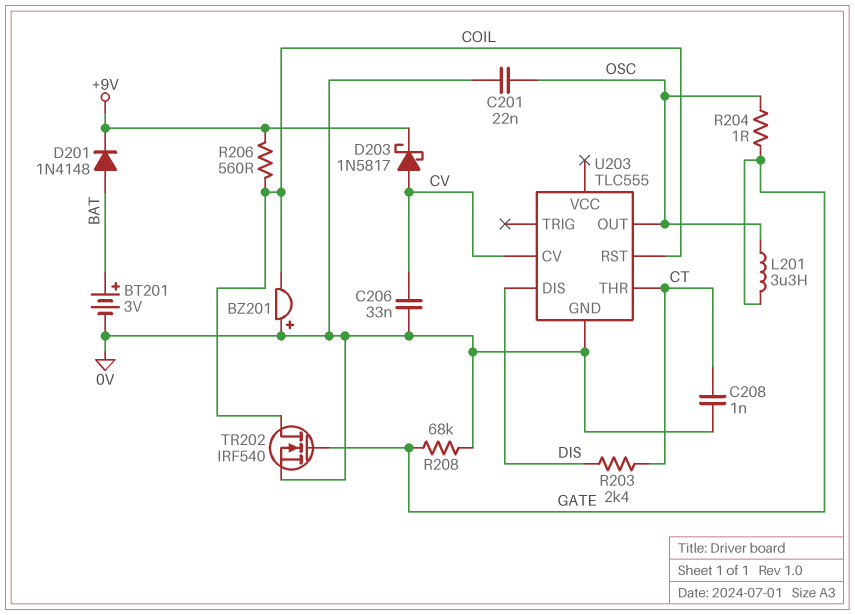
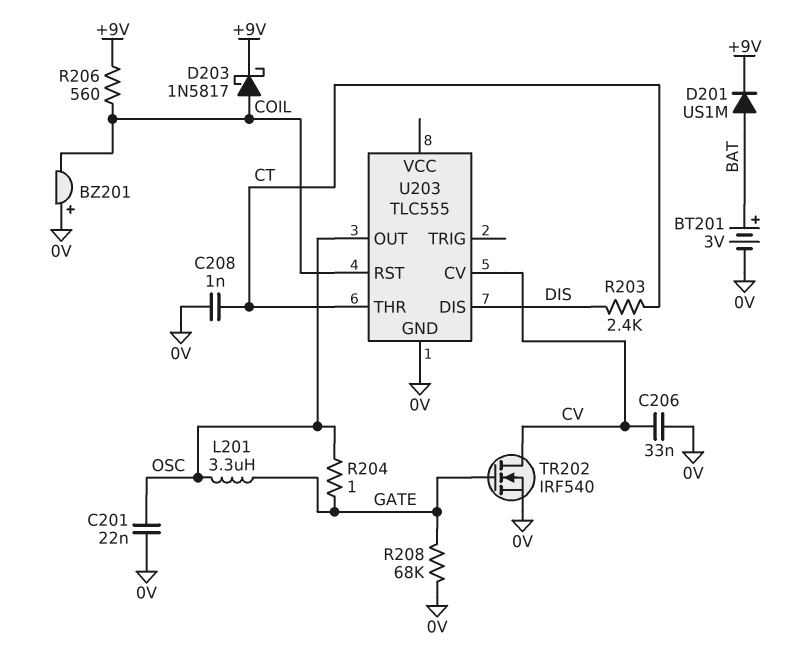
D201: diode 1N4148 (A BAT, K +9V) -> diode US1M (A BAT, K +9V)
D203: schottky 1N5817 (A CV, K +9V) -> schottky 1N5817 (A COIL, K +9V)
TR202: NMOS IRF540 (G GATE, D COIL, S 0V) -> NMOS IRF540 (G GATE, D CV, S 0V)

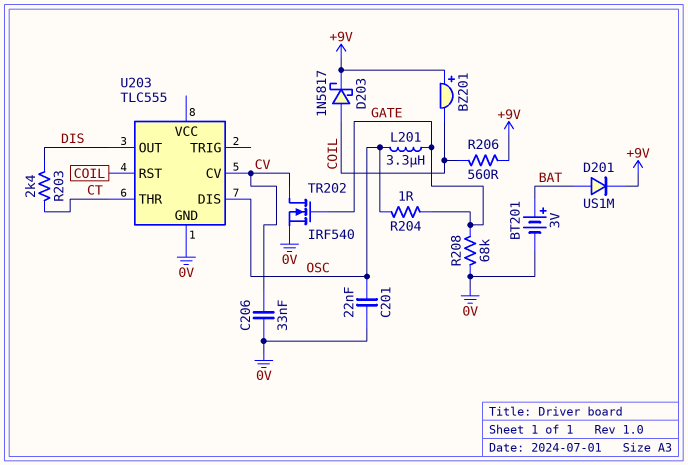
BZ201: buzzer (plus 0V, minus COIL) -> buzzer (plus +9V, minus COIL)
C208: 1nF (0V, CT) -> none
U203 pin DIS: DIS -> OSC
U203 pin OUT: OSC -> DIS

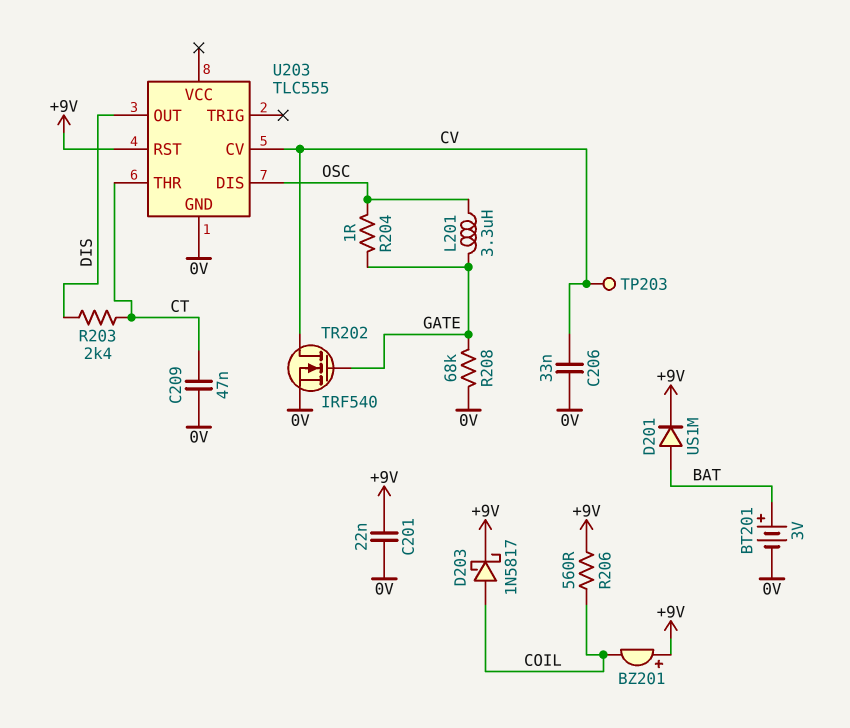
C201: 22nF (0V, OSC) -> 22nF (+9V, 0V)
C209: none -> 47nF (0V, CT)
TP203: none -> test point (CV)
U203 pin RST: COIL -> +9V

